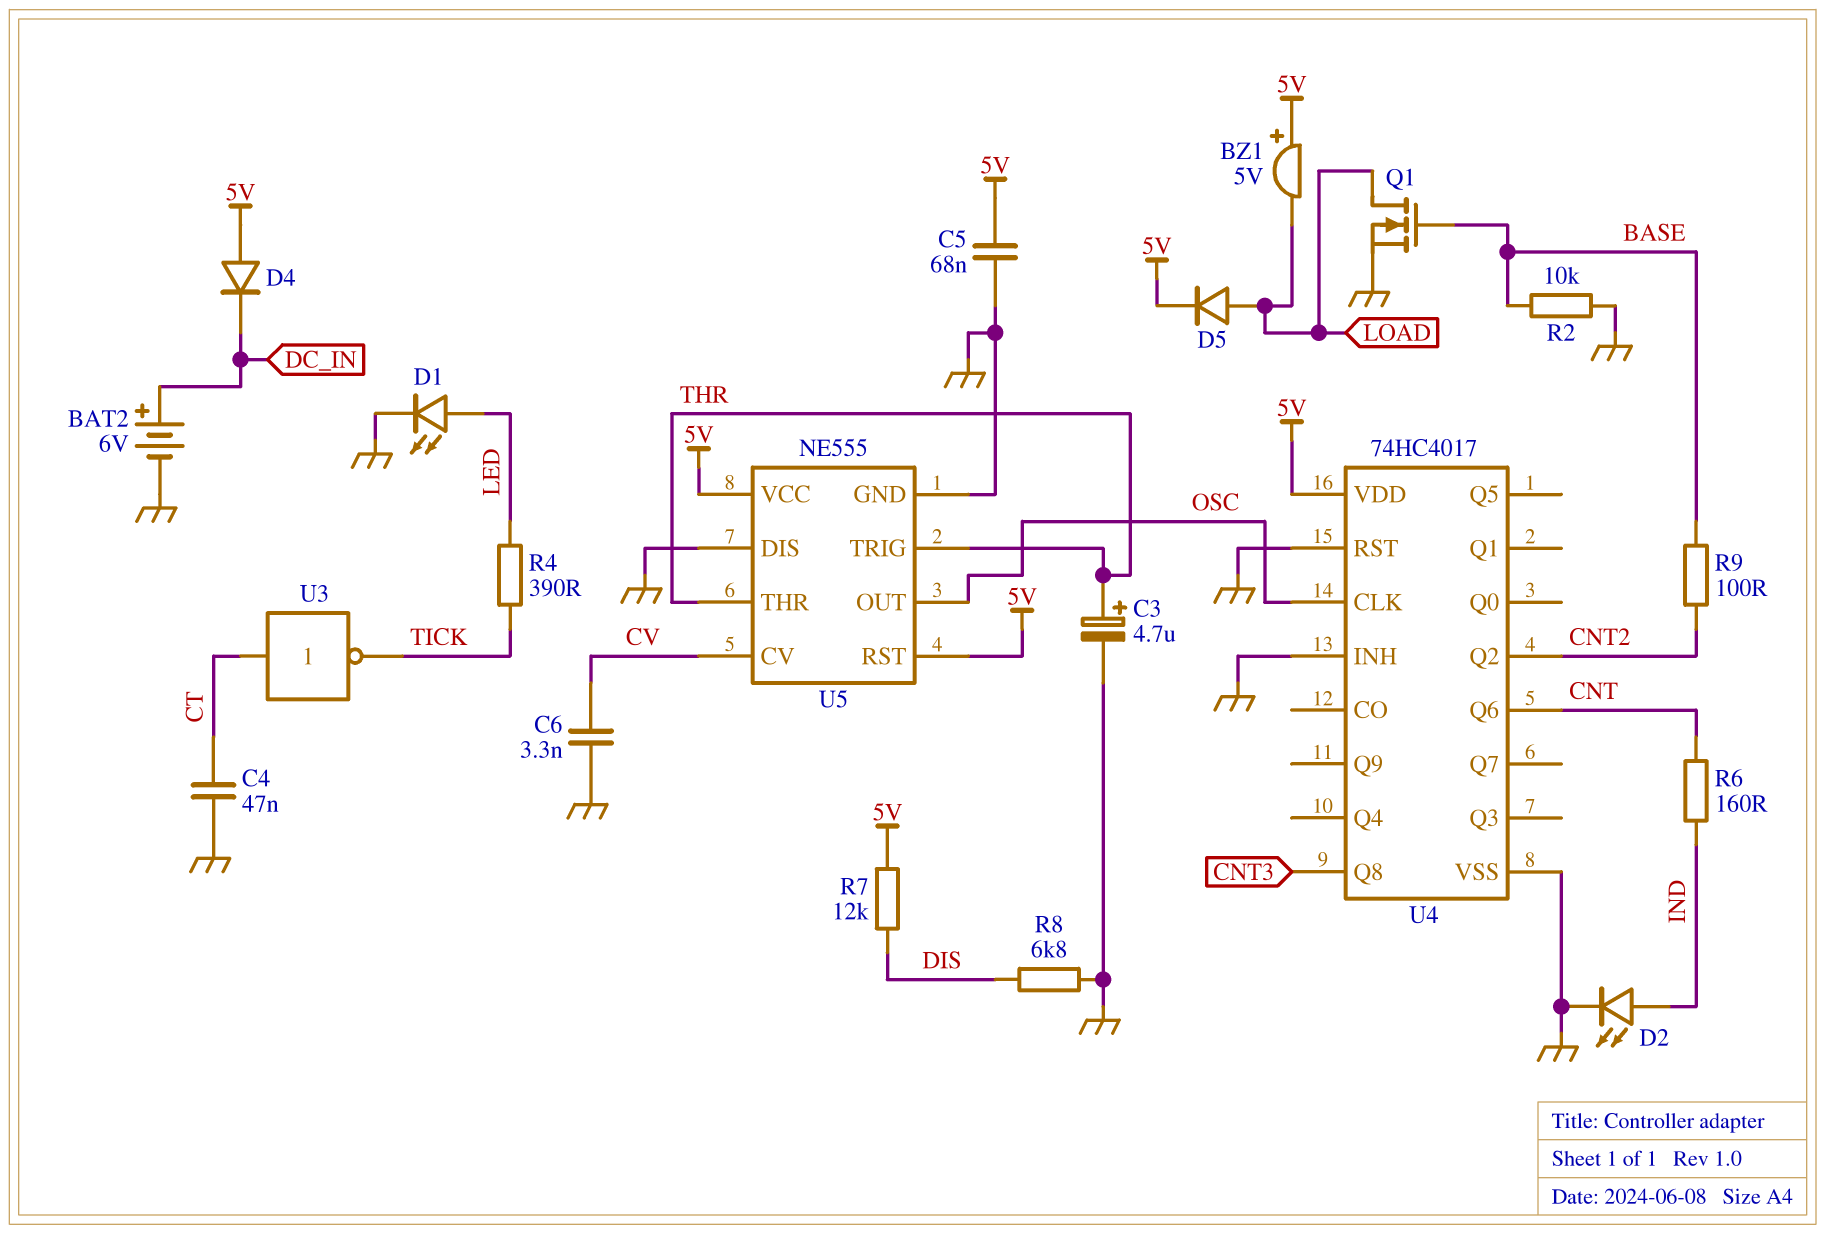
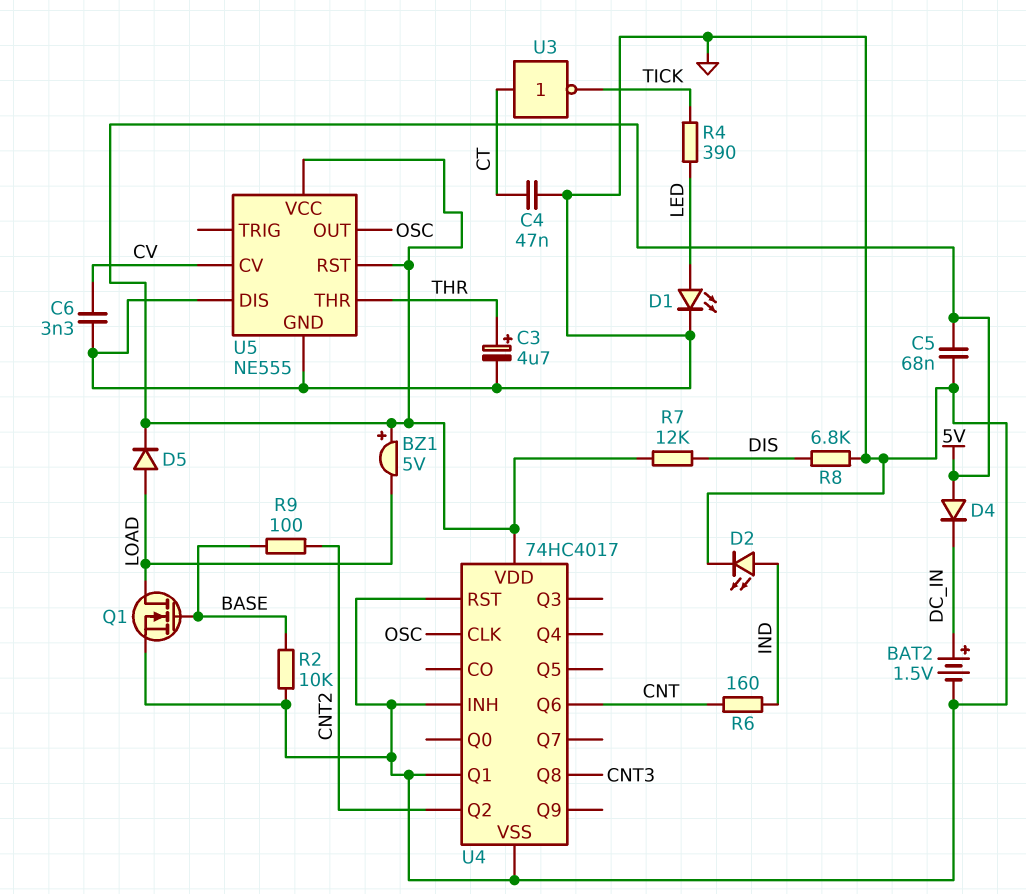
BAT2: 6V (plus DC_IN, minus GND) -> 1.5V (plus DC_IN, minus GND)
U4 pin Q1: none -> GND
U5 pin TRIG: THR -> none

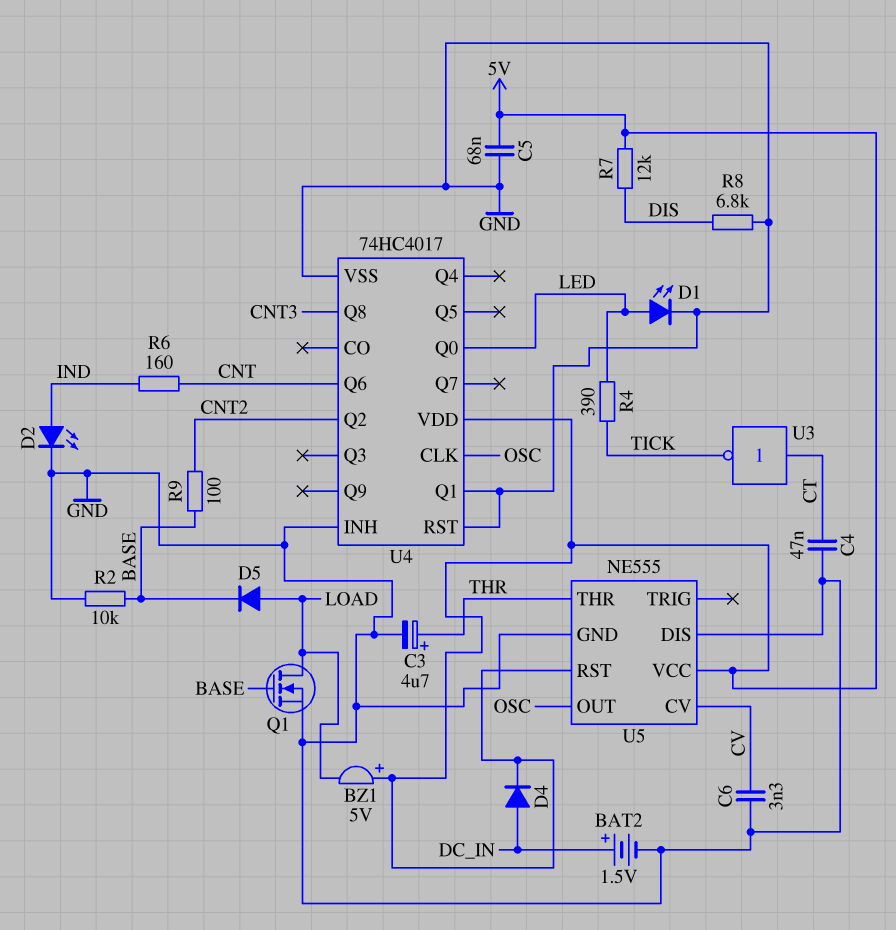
D4: diode (A 5V, K DC_IN) -> diode (A DC_IN, K 5V)
D5: diode (A LOAD, K 5V) -> diode (A LOAD, K BASE)
U4 pin Q0: none -> LED

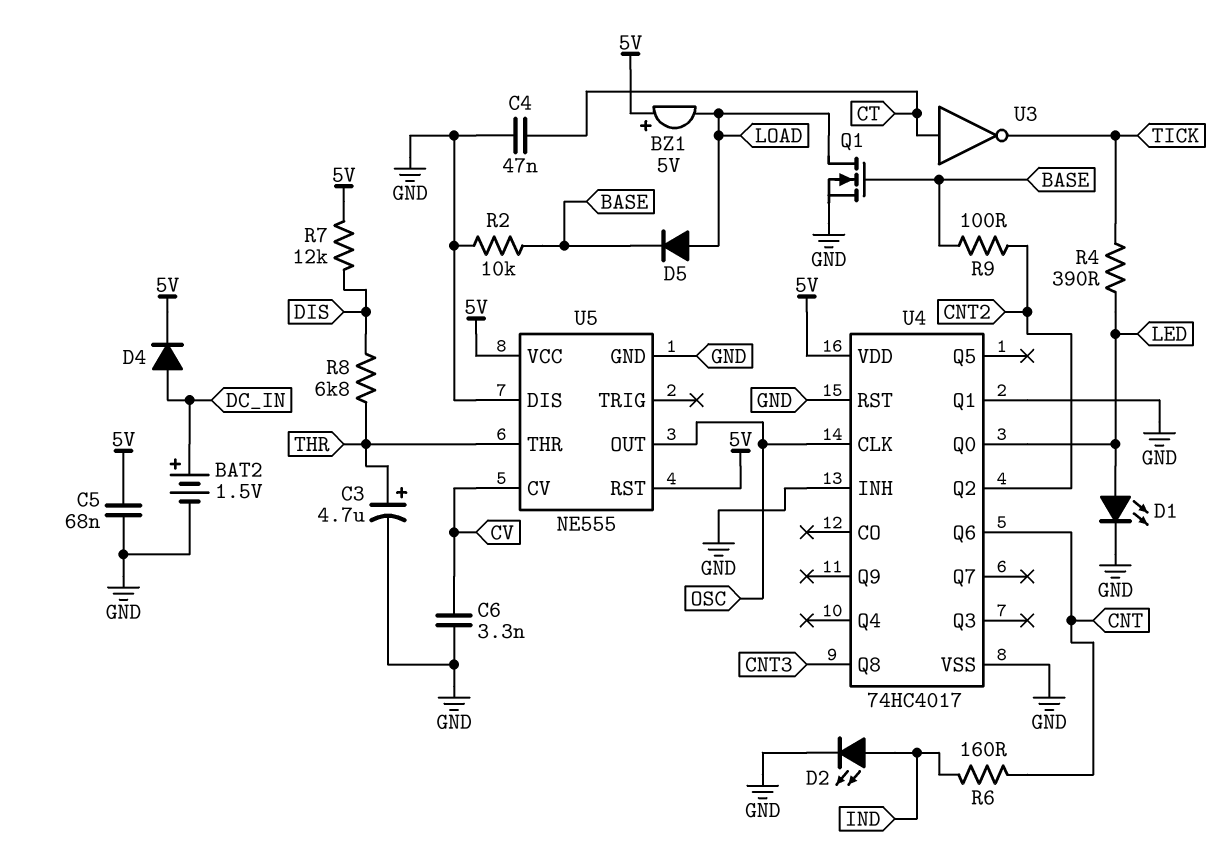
R8: 6.8k (DIS, GND) -> 6.8k (DIS, THR)

